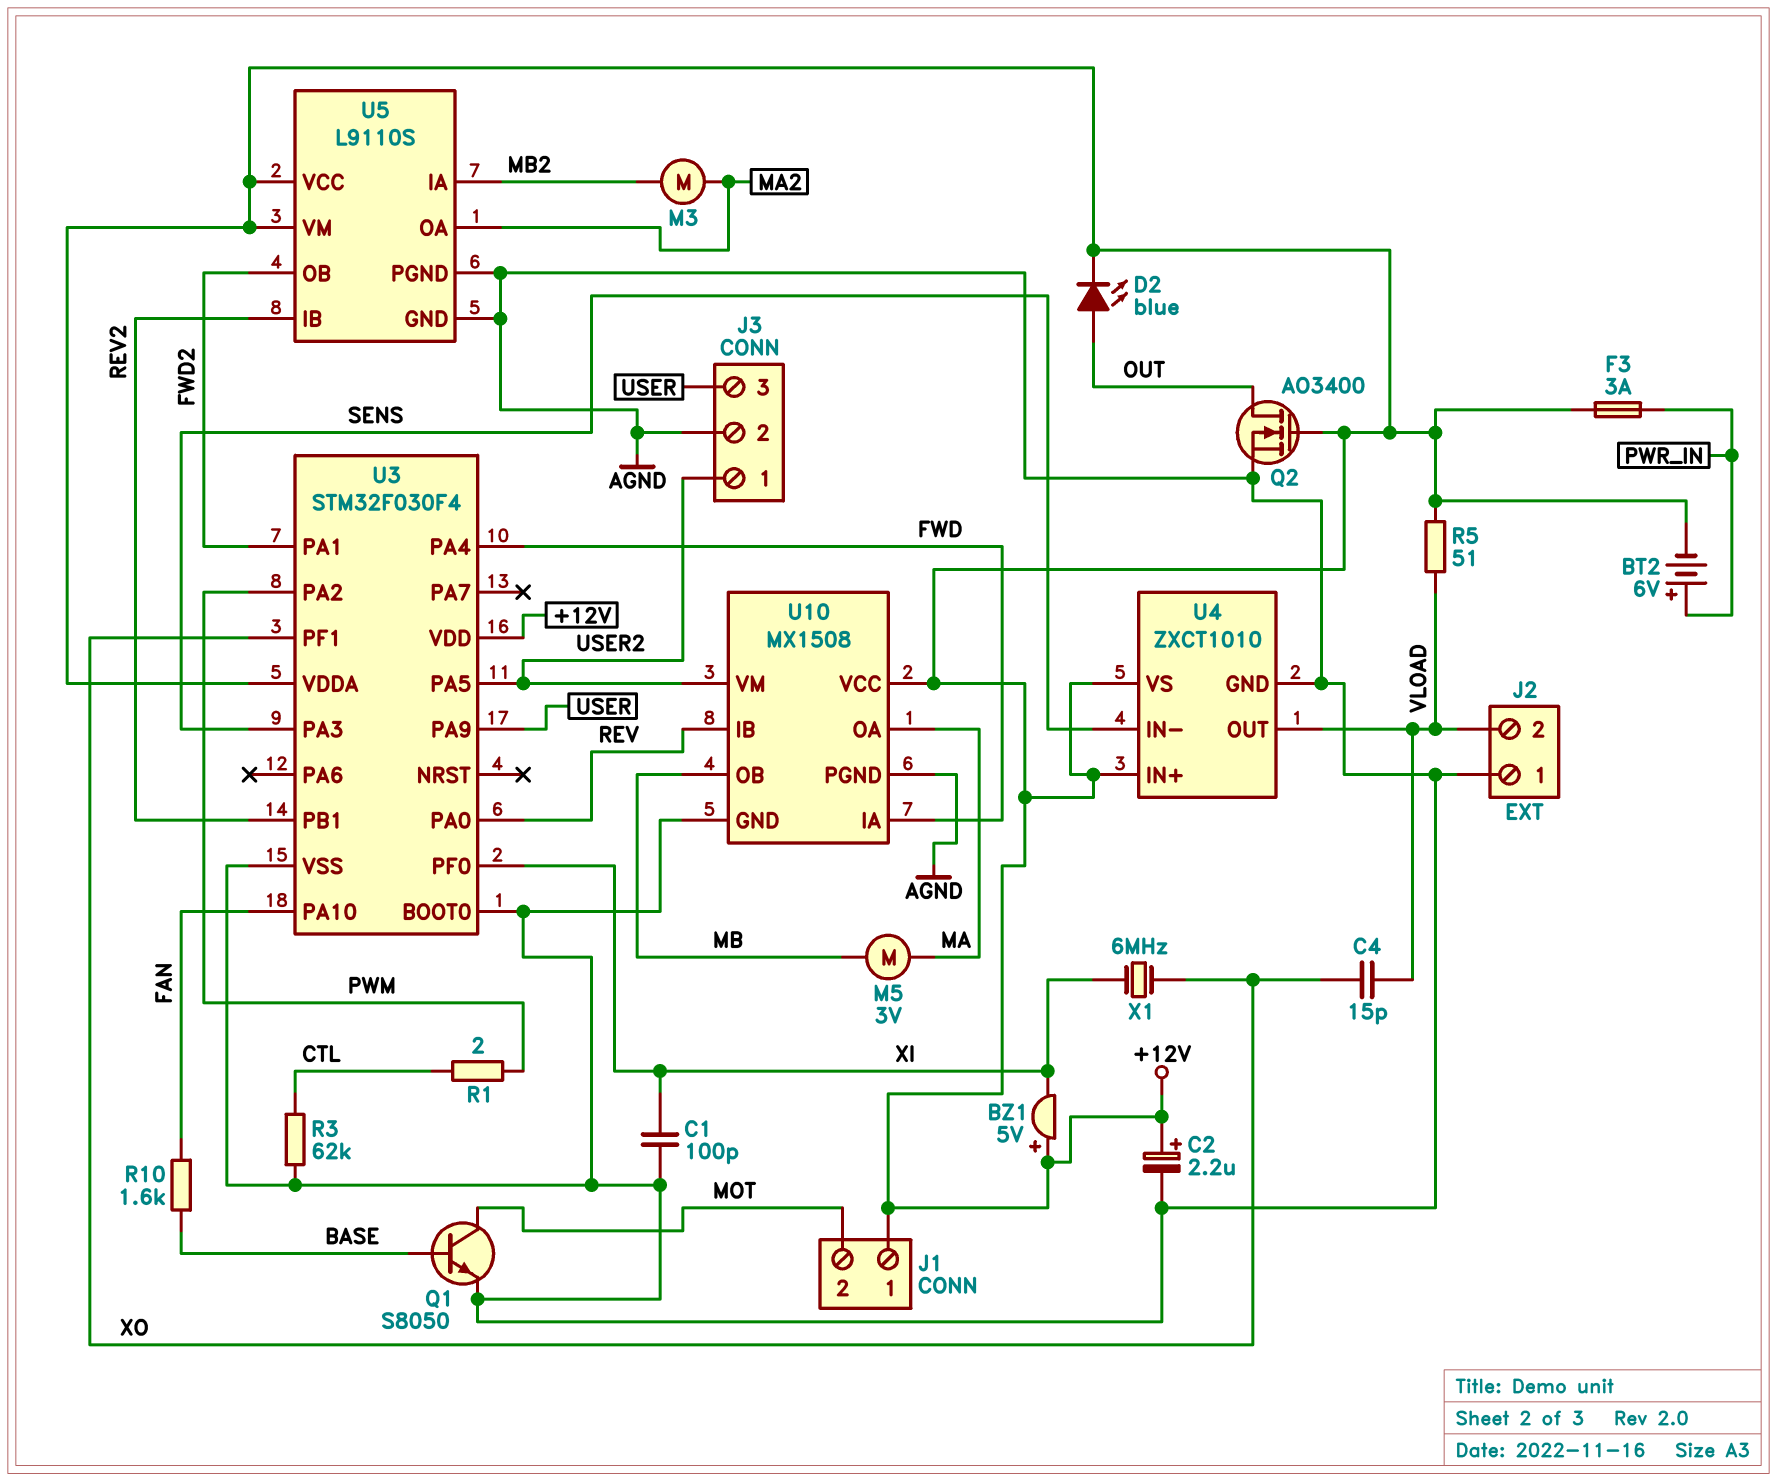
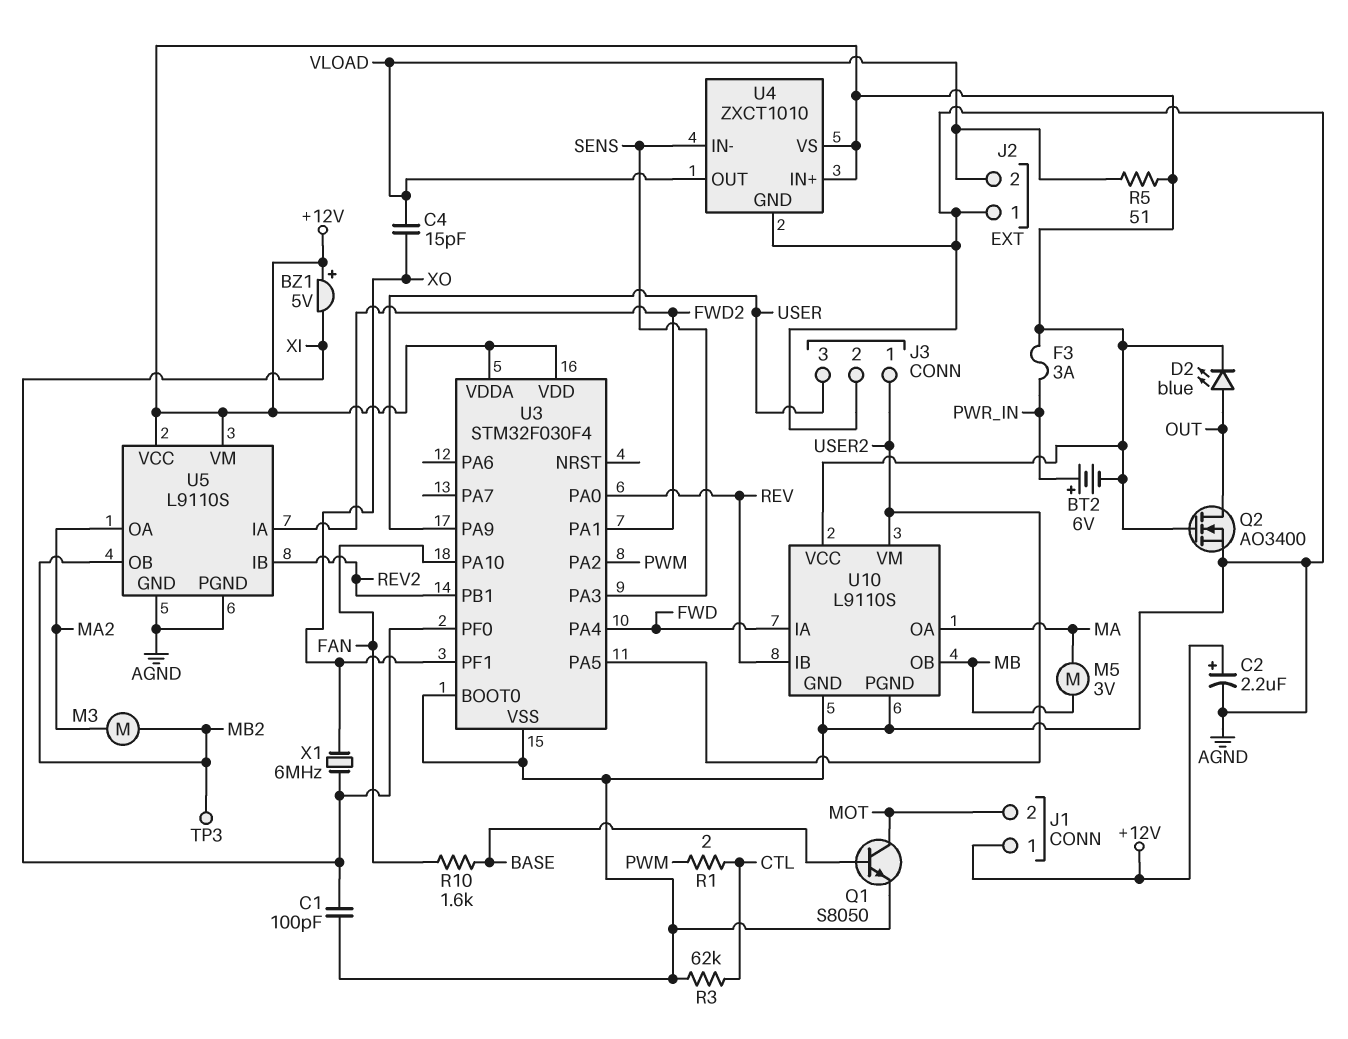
TP3: none -> test point (MB2)
U5 pin IA: MB2 -> FWD2
U5 pin OB: FWD2 -> MB2
U10: MX1508 -> L9110S

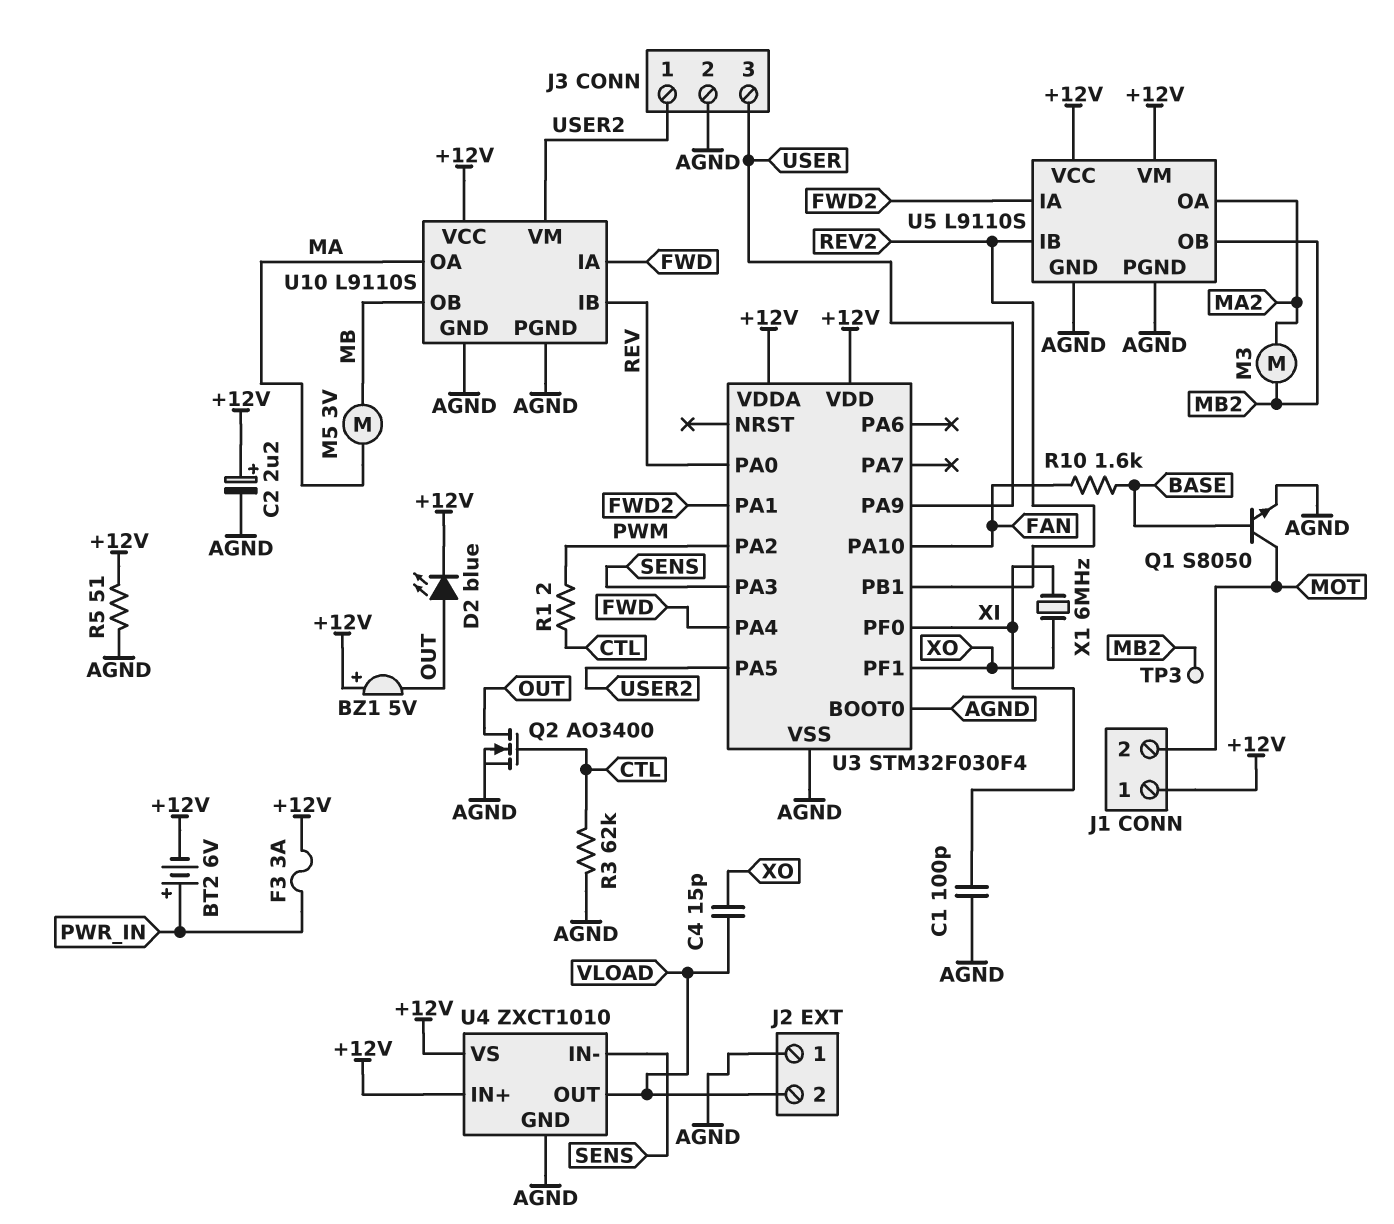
BZ1: buzzer 5V (plus +12V, minus XI) -> buzzer 5V (plus +12V, minus OUT)
Q2: NMOS AO3400 (G +12V, D OUT, S AGND) -> NMOS AO3400 (G CTL, D OUT, S AGND)
R5: 51 (+12V, VLOAD) -> 51 (+12V, AGND)

